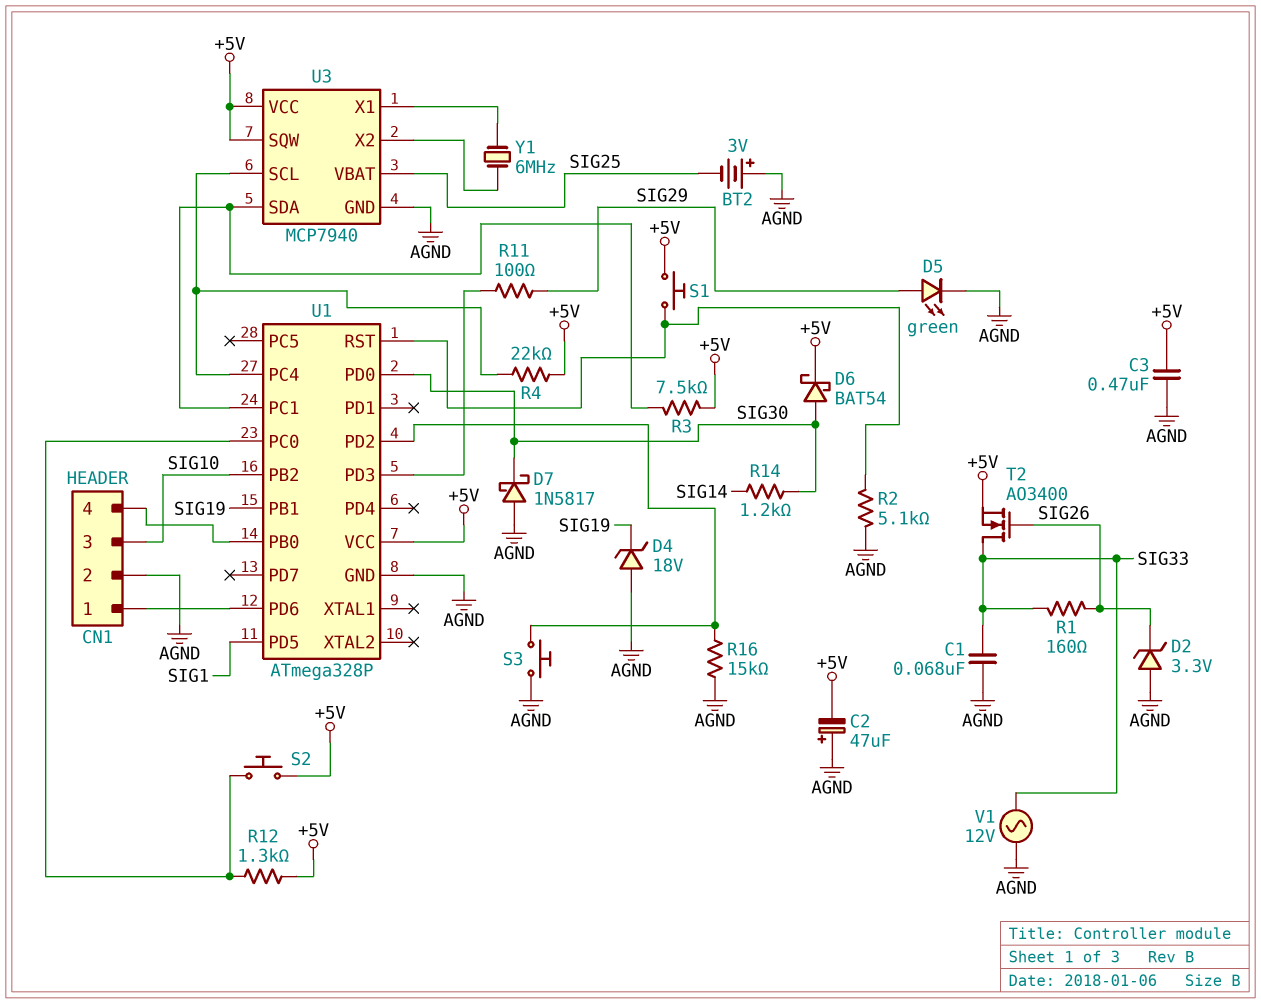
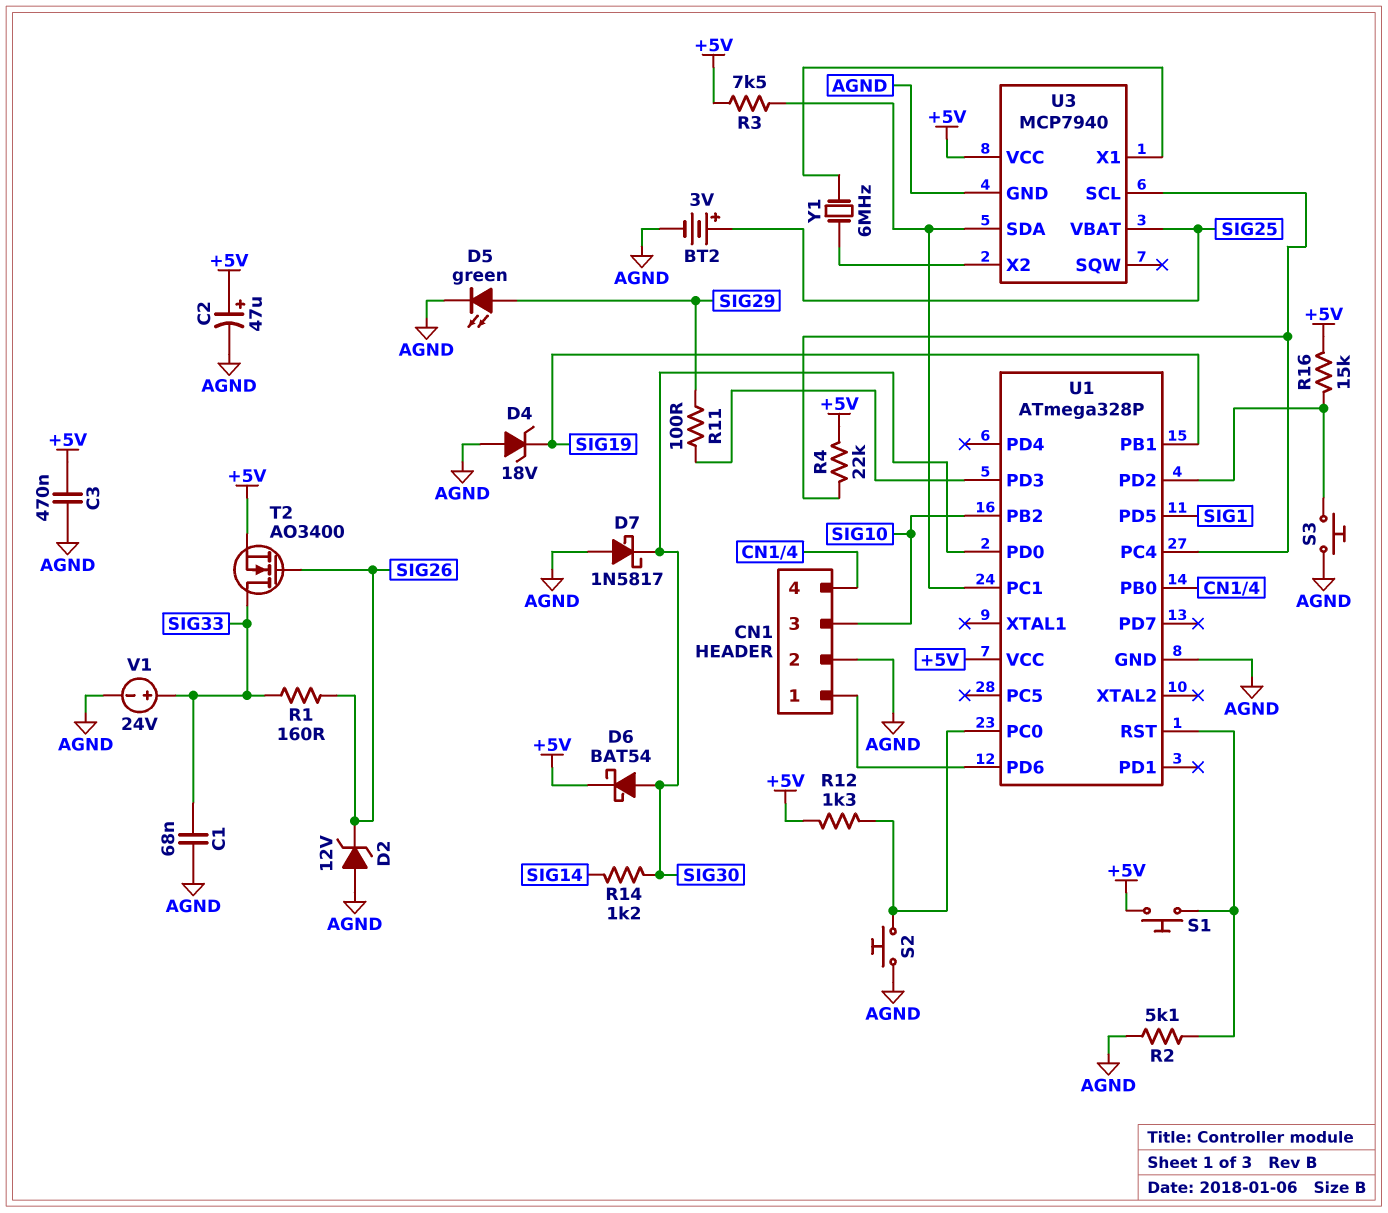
BT2: 3V (plus AGND, minus SIG25) -> 3V (plus SIG25, minus AGND)
C2: 47uF (plus AGND, minus +5V) -> 47uF (plus +5V, minus AGND)
D2: zener 3.3V (A AGND, K SIG26) -> zener 12V (A AGND, K SIG26)
R16: 15k (AGND, U1/PD2) -> 15k (+5V, U1/PD2)
S2: button (+5V, U1/PC0) -> button (AGND, U1/PC0)
U3 pin SQW: +5V -> none
V1: AC 12V (AGND, SIG33) -> 24V (plus SIG33, minus AGND)

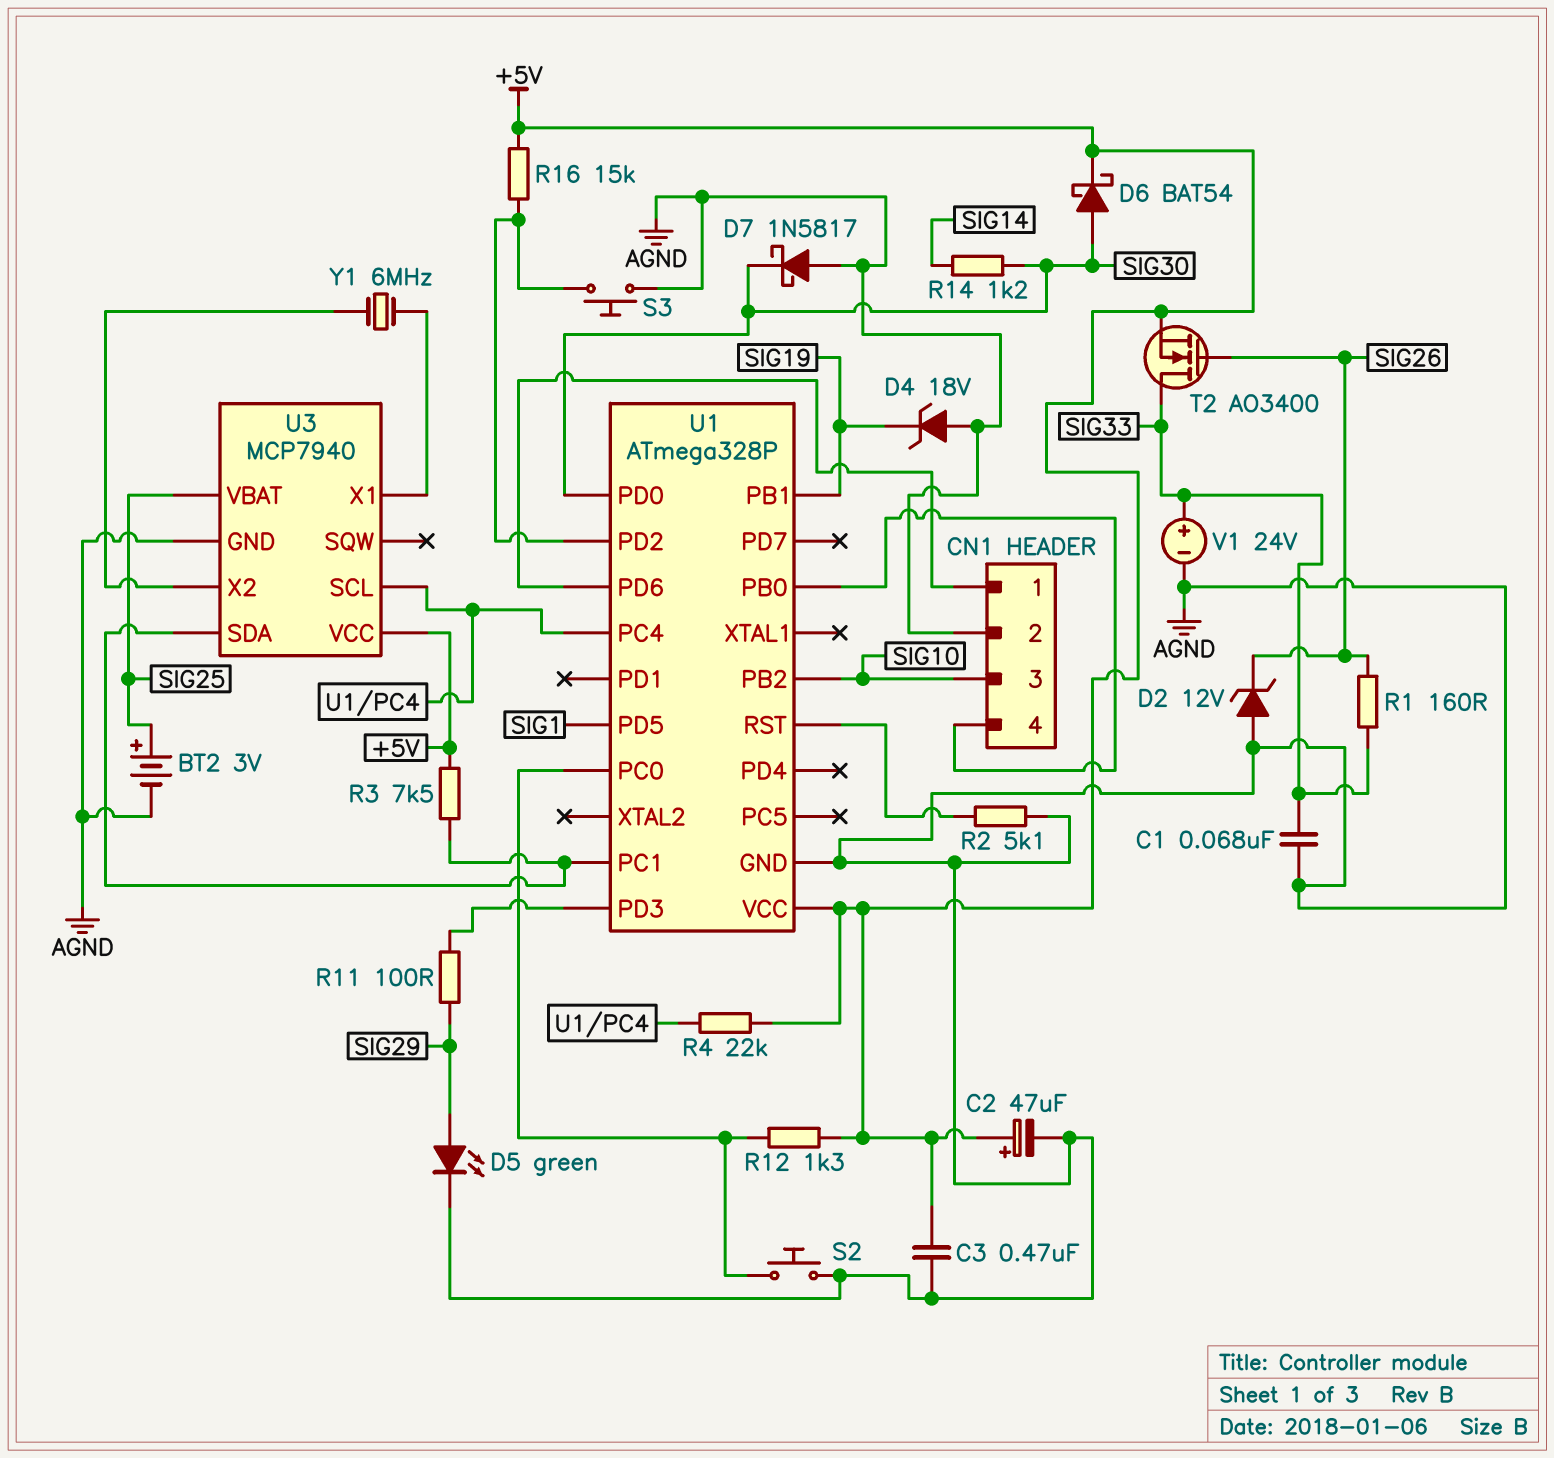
S1: button (+5V, U1/RST) -> none

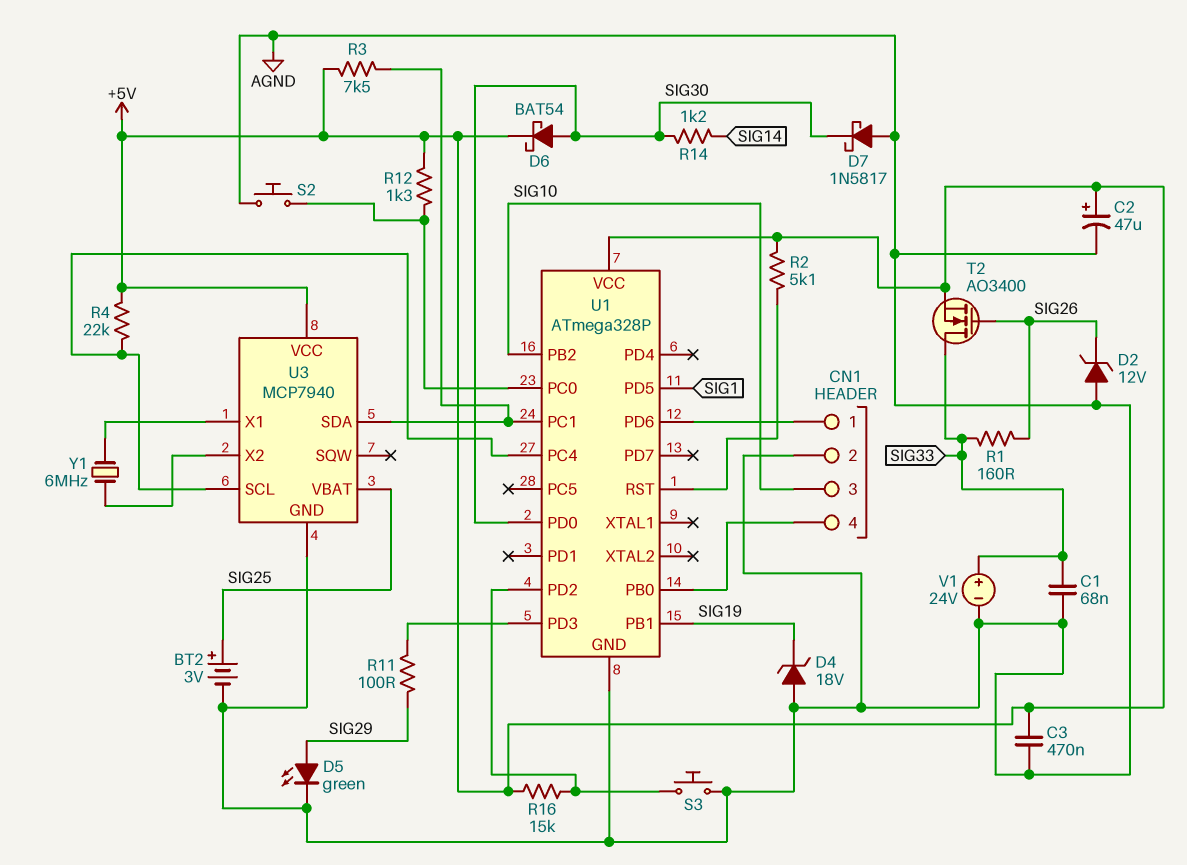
R2: 5.1k (AGND, U1/RST) -> 5.1k (+5V, U1/RST)

